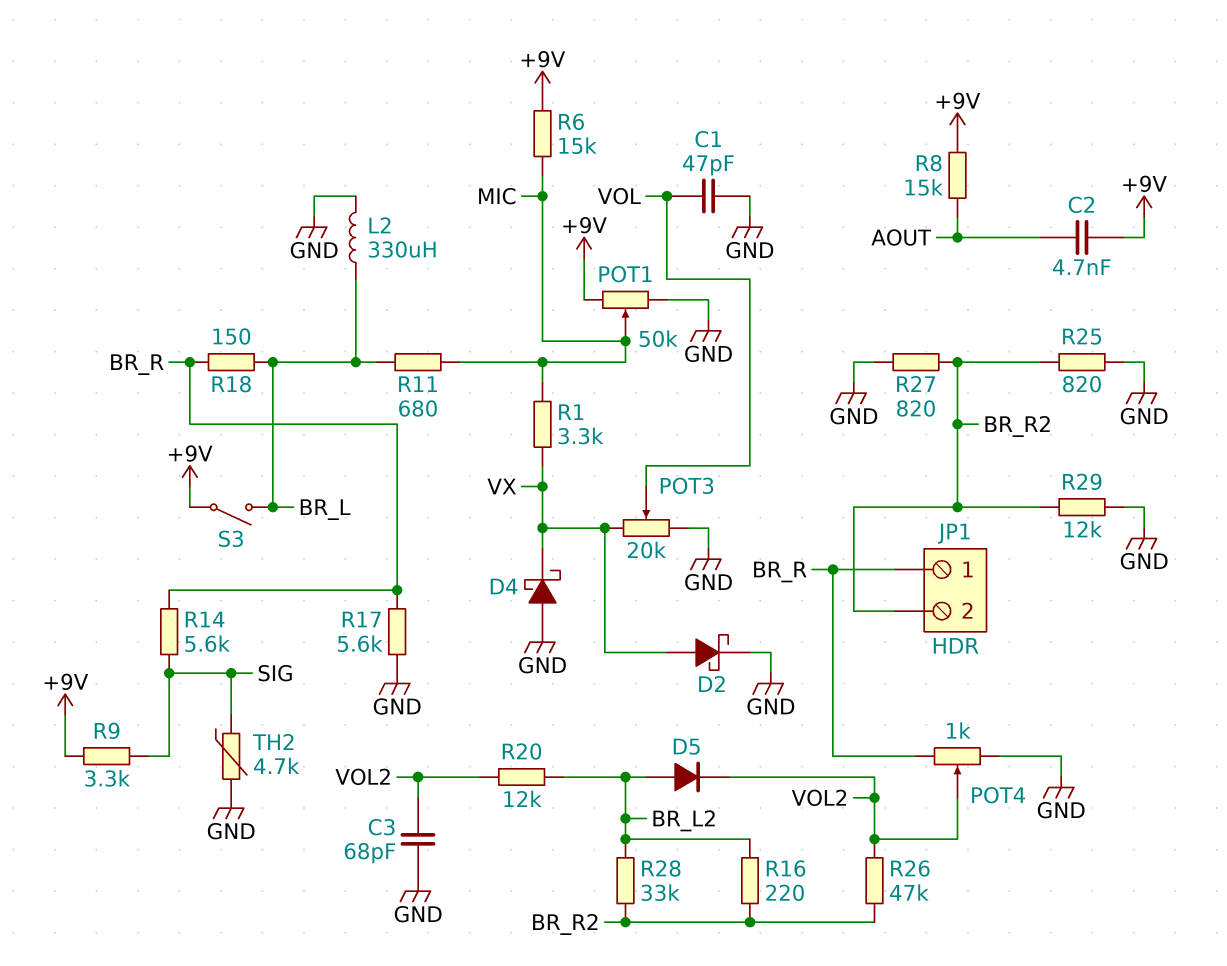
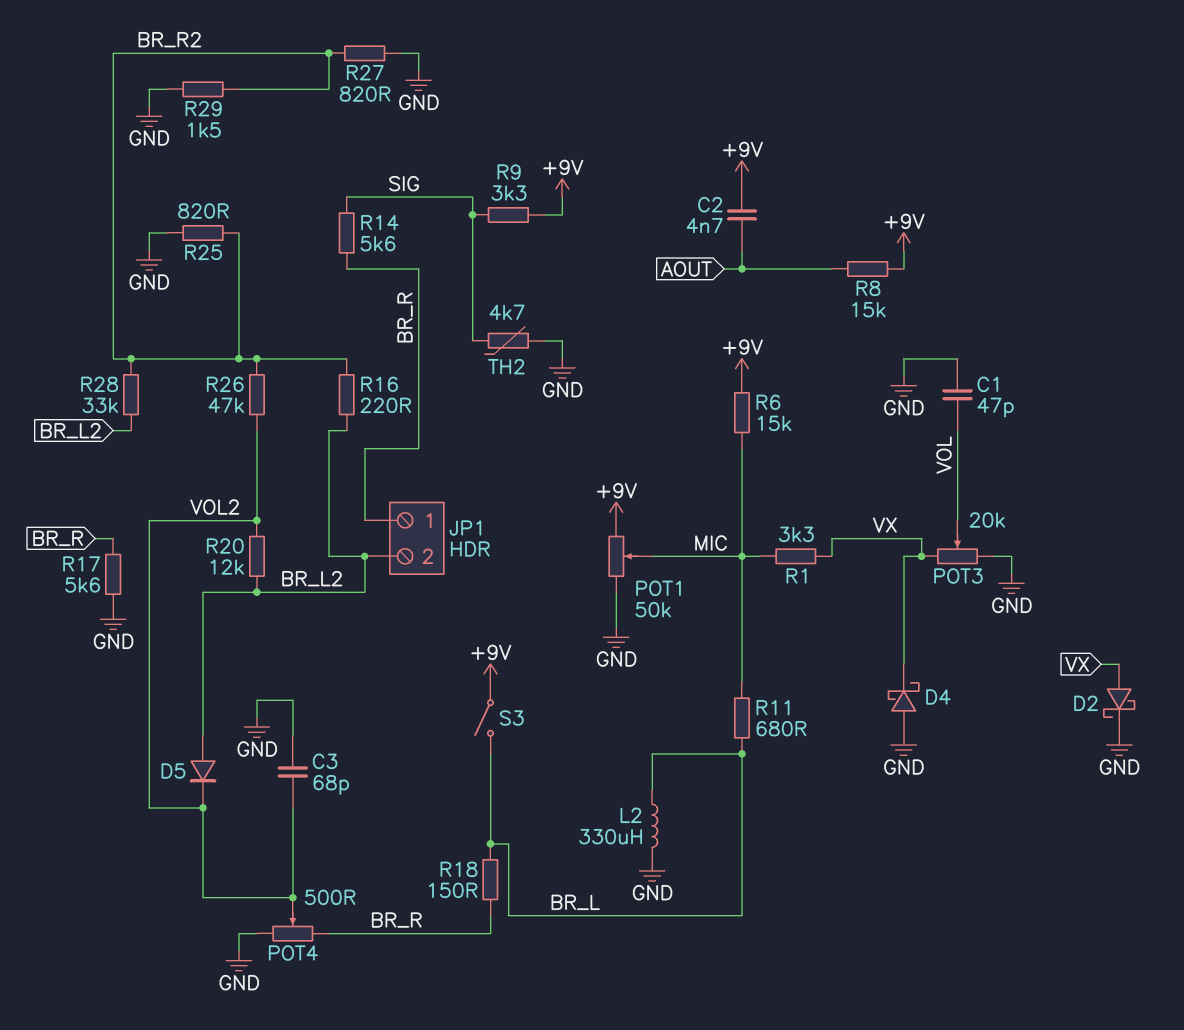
JP1 pin 2: BR_R2 -> BR_L2
POT4: 1k (BR_R, GND, wiper VOL2) -> 500 (BR_R, GND, wiper VOL2)
R29: 12k (BR_R2, GND) -> 1.5k (BR_R2, GND)

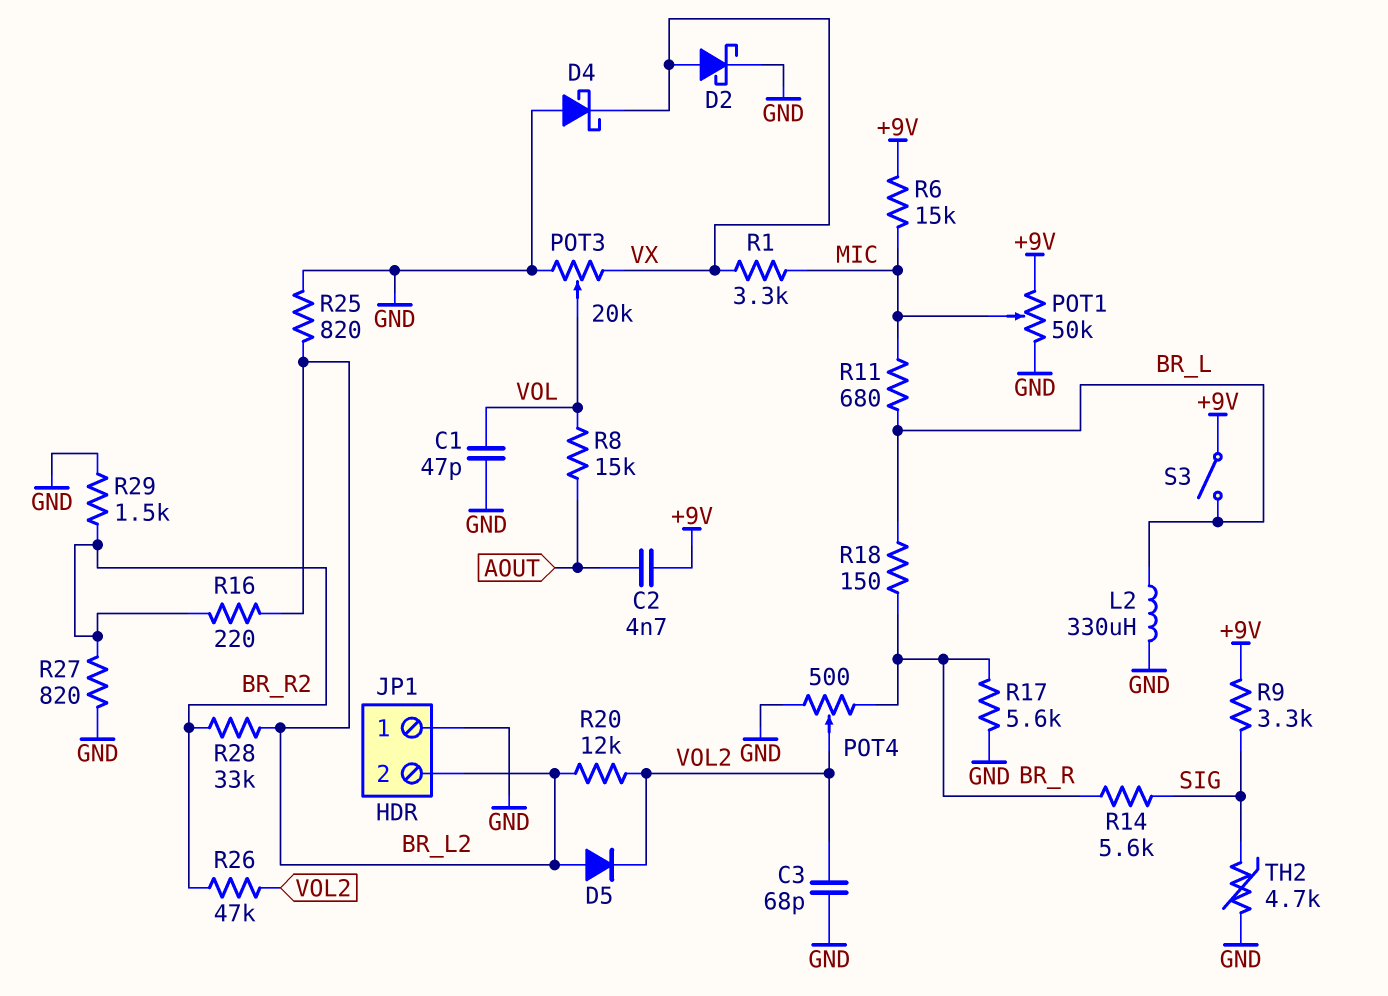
JP1 pin 1: BR_R -> GND
R8: 15k (+9V, AOUT) -> 15k (AOUT, VOL)
R25: 820 (BR_R2, GND) -> 820 (BR_L2, GND)

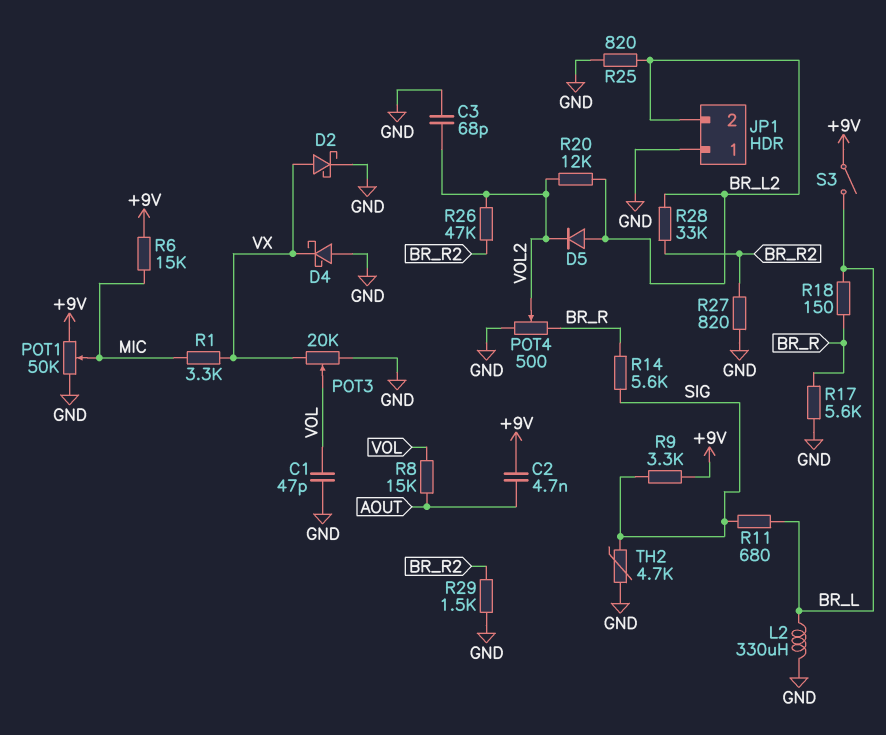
R11: 680 (BR_L, MIC) -> 680 (BR_L, SIG)
R16: 220 (BR_L2, BR_R2) -> none

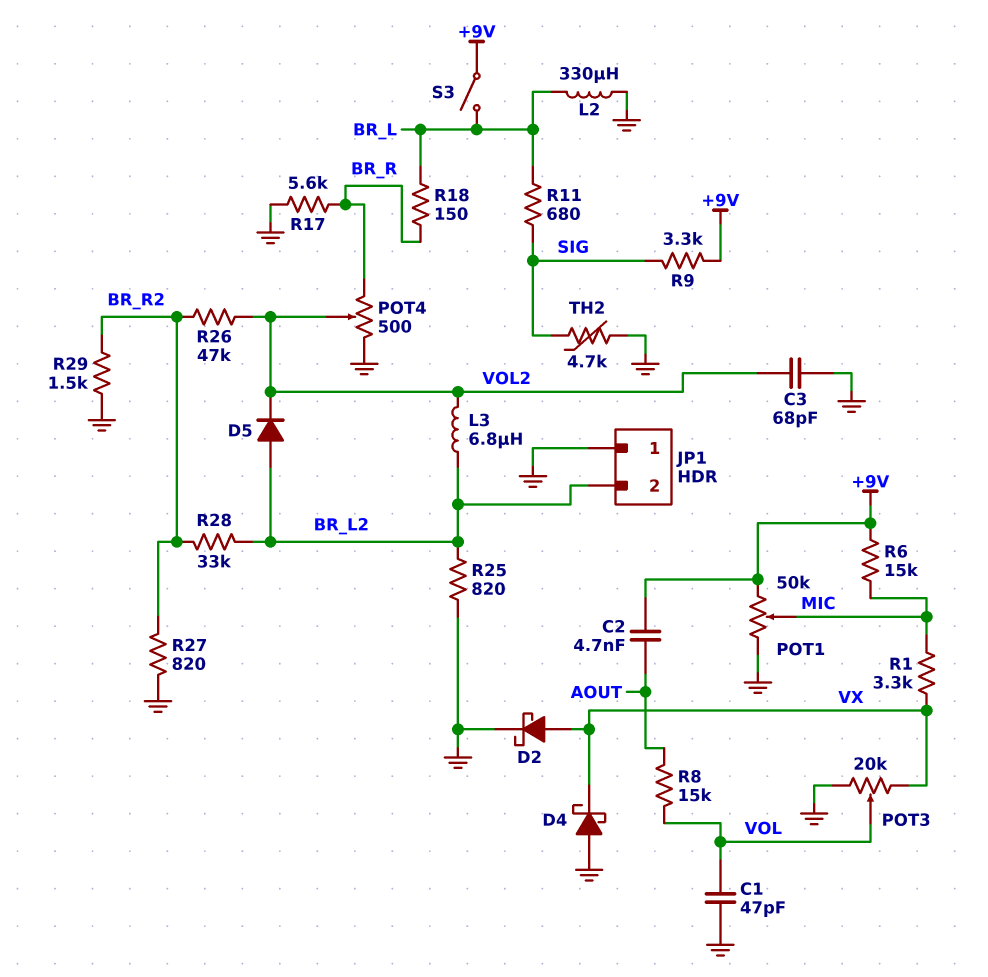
L3: none -> 6.8uH (BR_L2, VOL2)
R14: 5.6k (BR_R, SIG) -> none
R20: 12k (BR_L2, VOL2) -> none

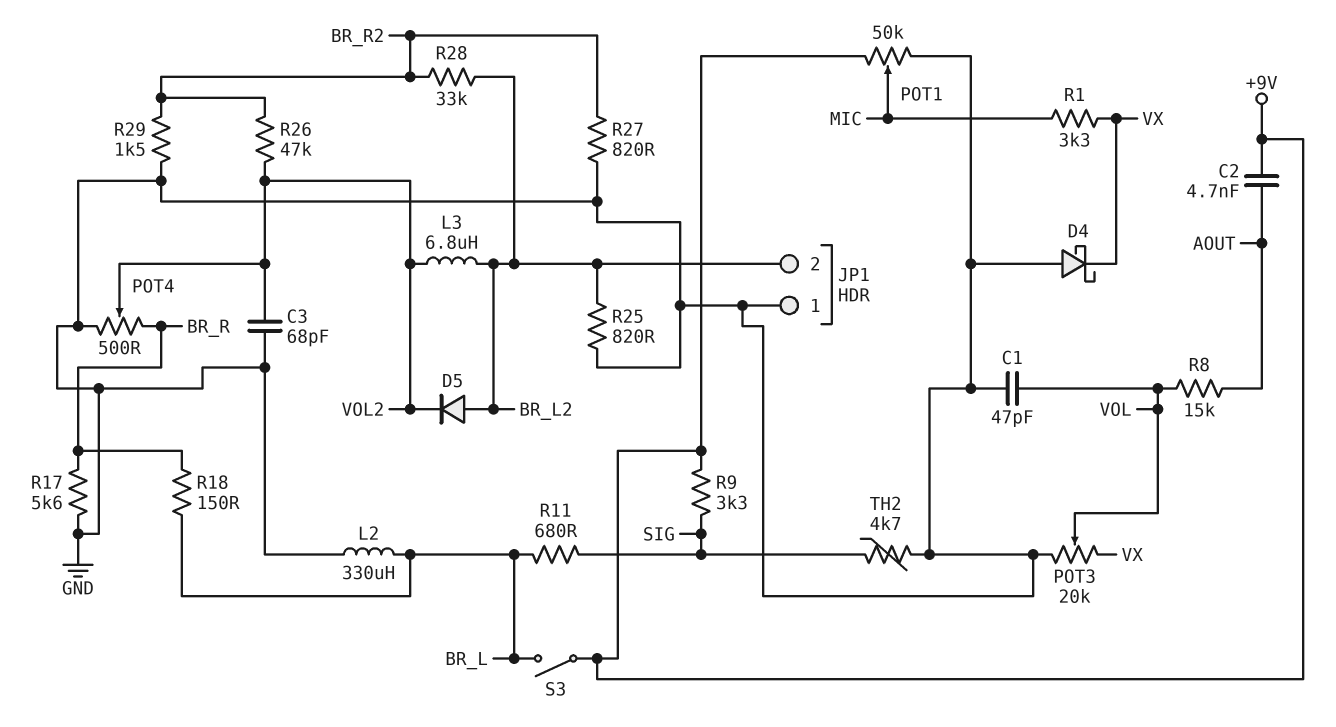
D2: schottky (A VX, K GND) -> none
R6: 15k (+9V, MIC) -> none

